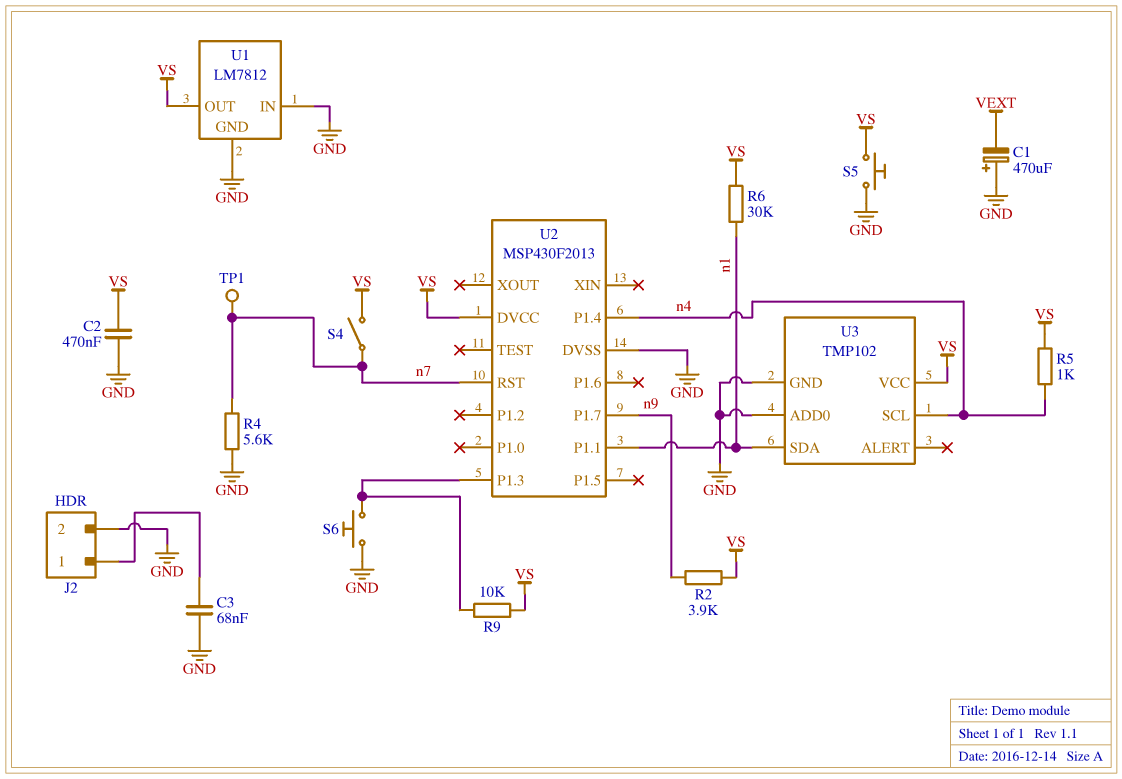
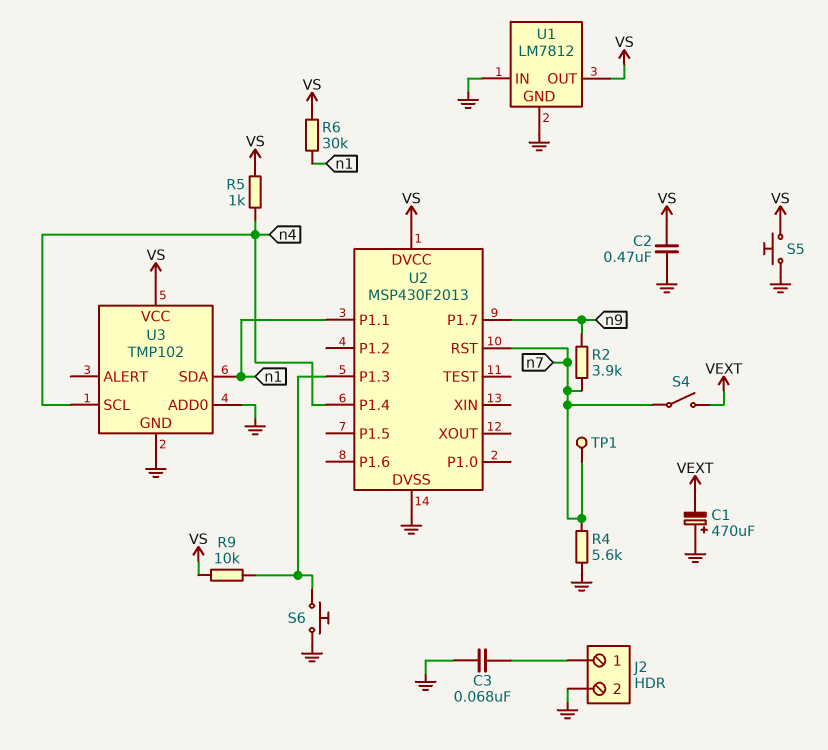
R2: 3.9k (VS, n9) -> 3.9k (n7, n9)
S4: switch (VS, n7) -> switch (VEXT, n7)

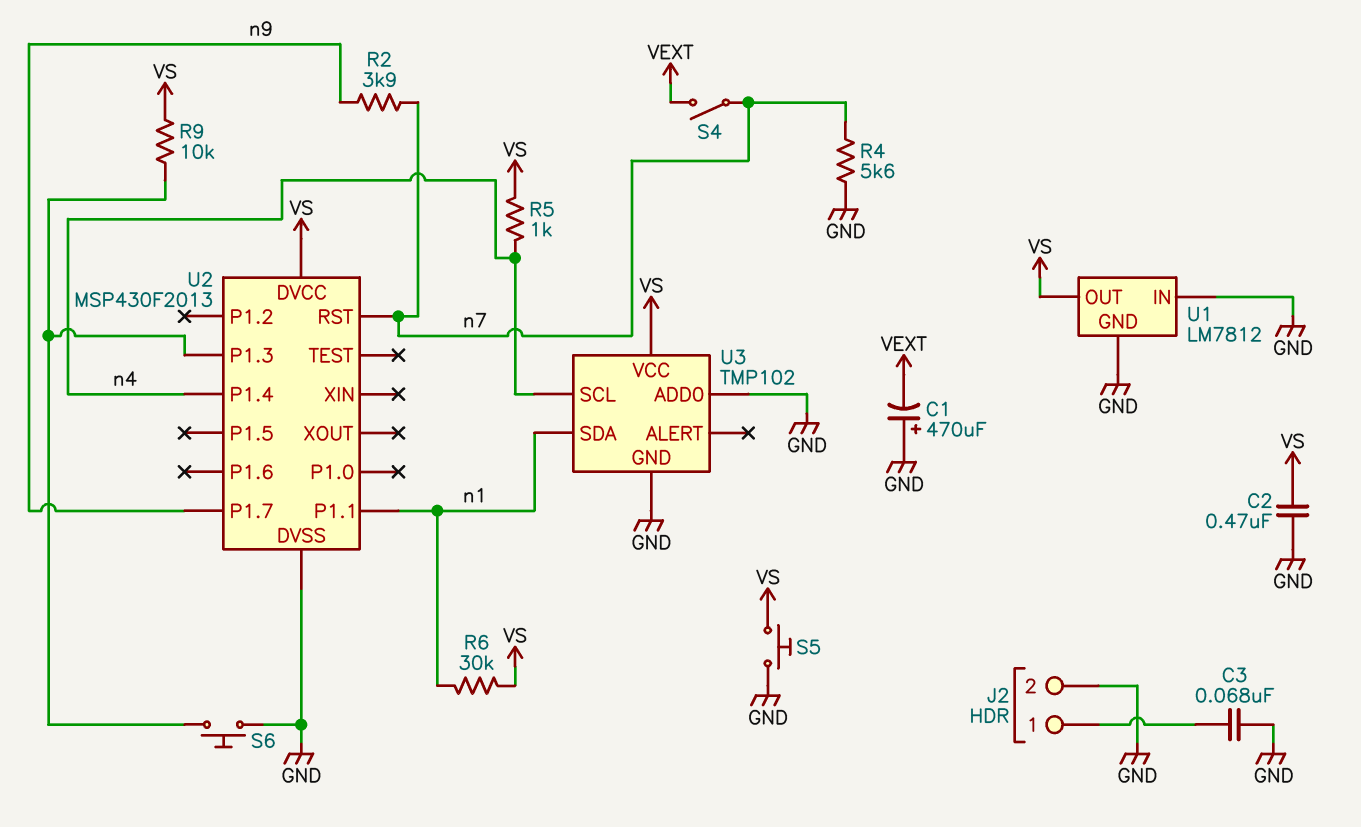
TP1: test point (n7) -> none

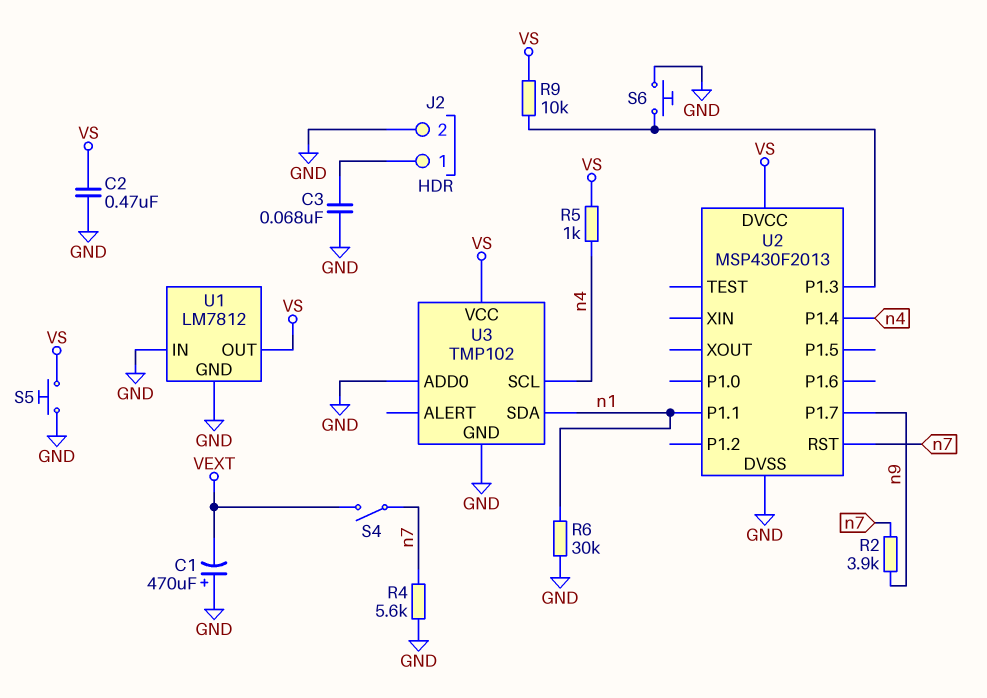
R6: 30k (VS, n1) -> 30k (GND, n1)

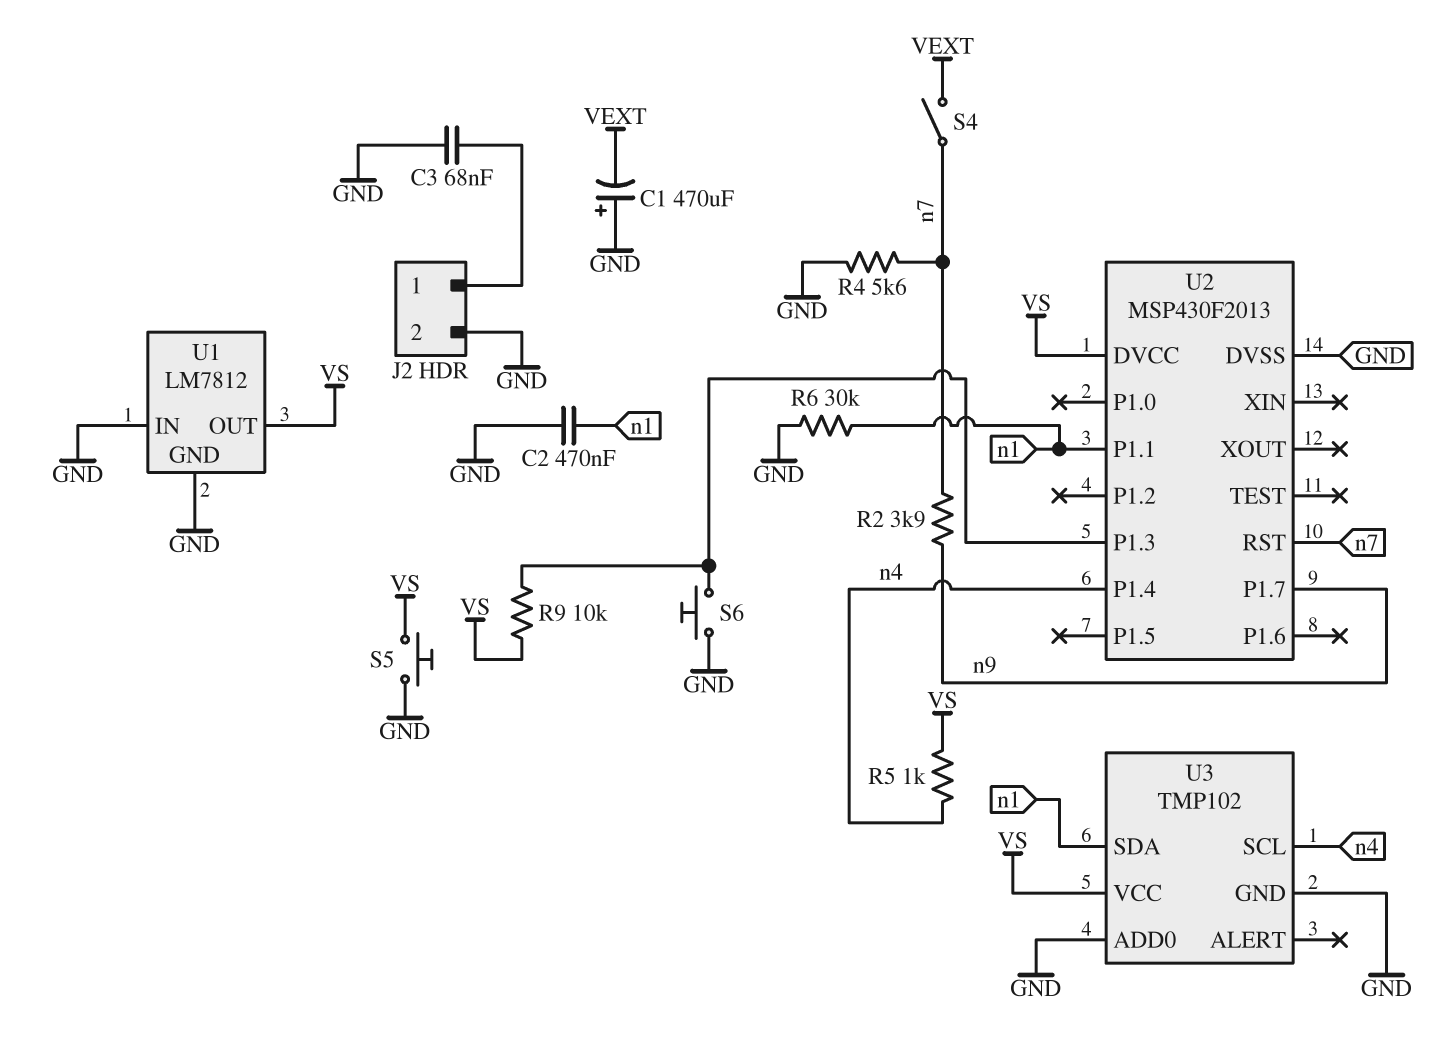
C2: 470nF (GND, VS) -> 470nF (GND, n1)

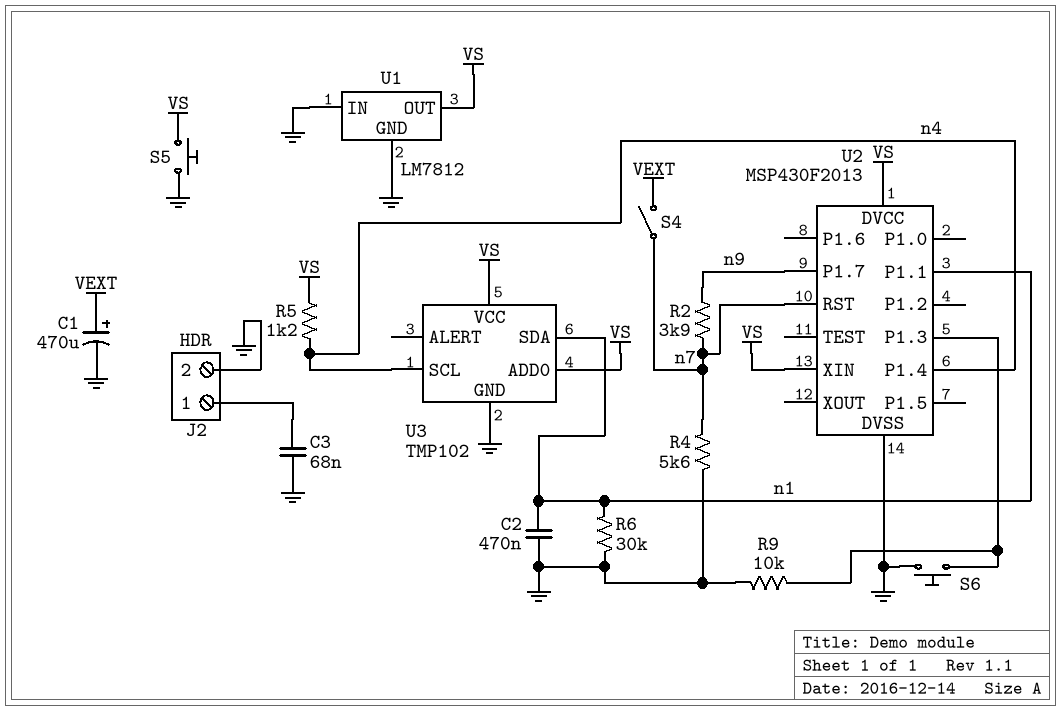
C1: 470uF (plus GND, minus VEXT) -> 470uF (plus VEXT, minus GND)
R5: 1k (VS, n4) -> 1.2k (VS, n4)
R9: 10k (U2/P1.3, VS) -> 10k (GND, U2/P1.3)
U2 pin XIN: none -> VS
U3 pin ADD0: GND -> VS

